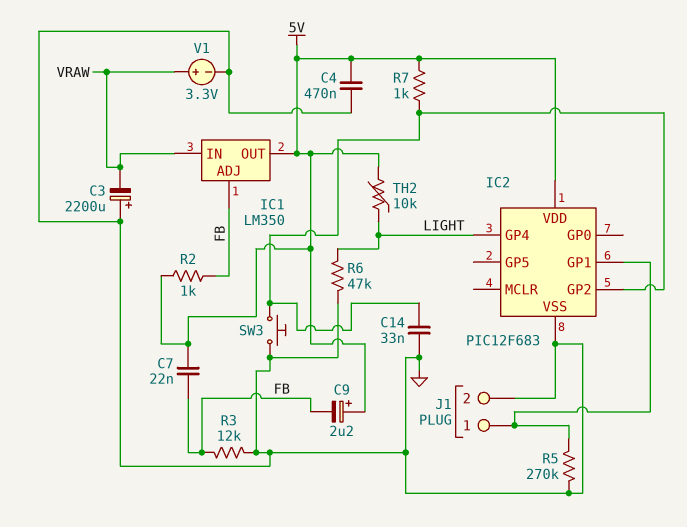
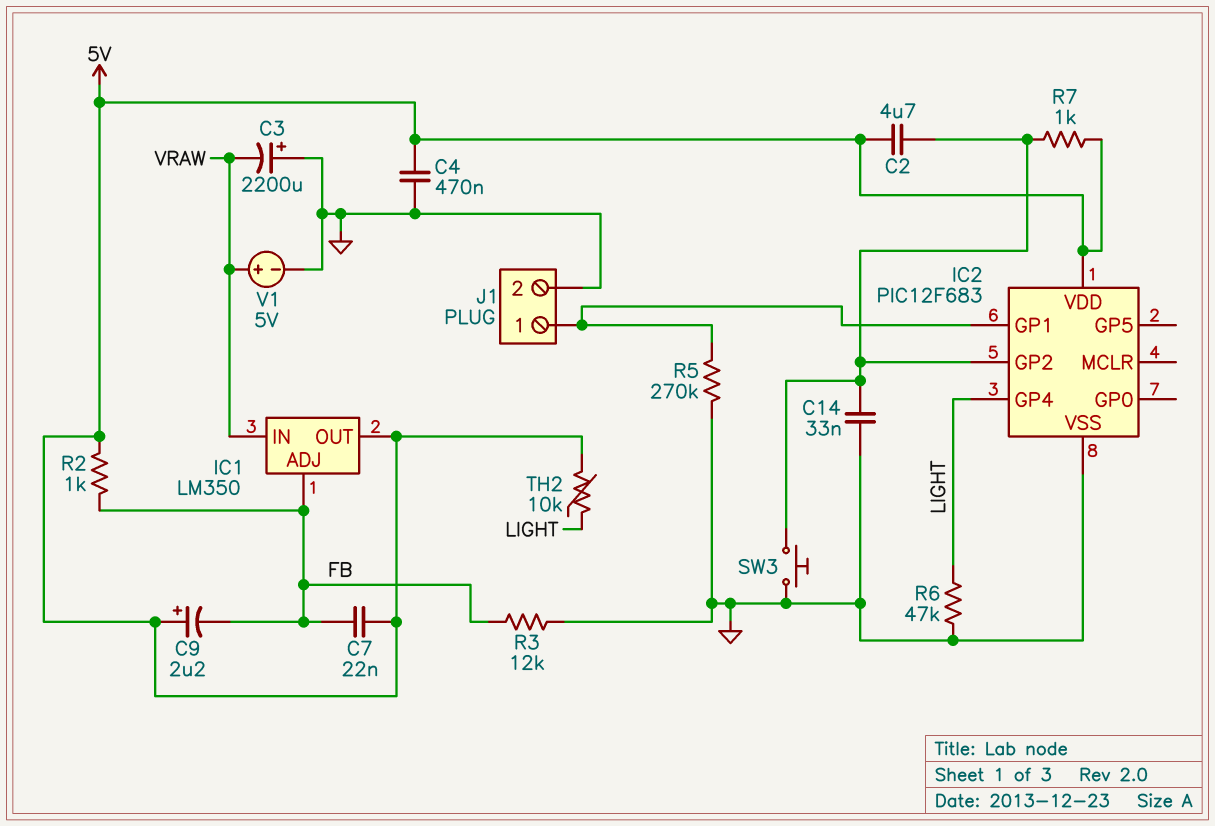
C2: none -> 4.7uF (5V, IC2/GP2)
V1: 3.3V (plus VRAW, minus GND) -> 5V (plus VRAW, minus GND)

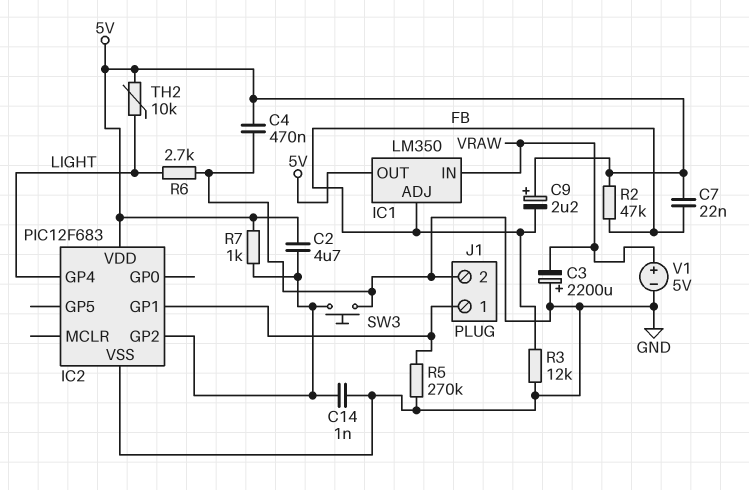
C14: 33nF (GND, IC2/GP2) -> 1nF (GND, IC2/GP2)
R2: 1k (5V, FB) -> 47k (5V, FB)
R6: 47k (GND, LIGHT) -> 2.7k (GND, LIGHT)

